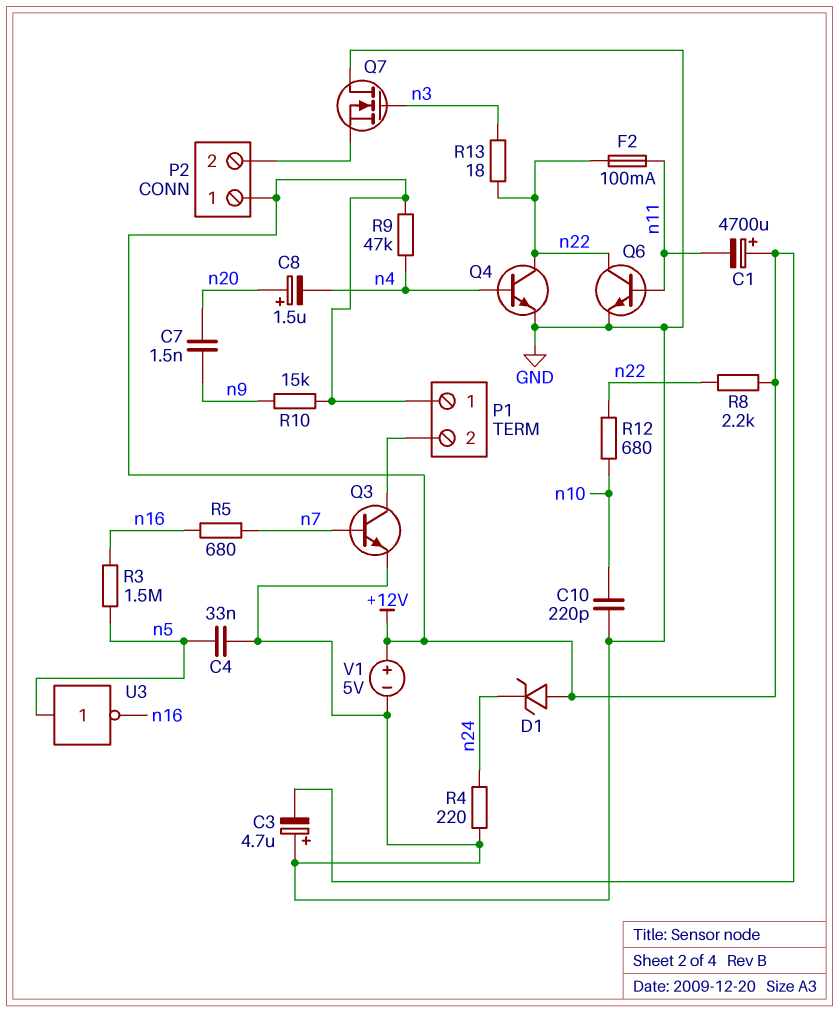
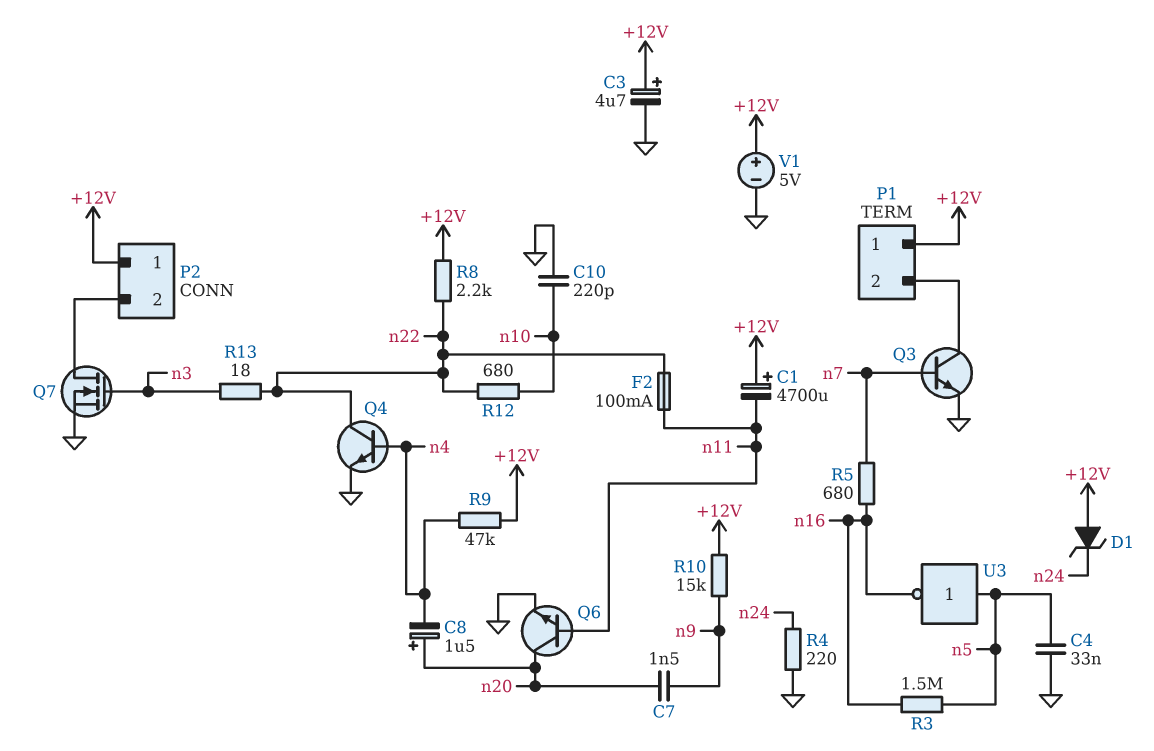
C3: 4.7uF (plus GND, minus +12V) -> 4.7uF (plus +12V, minus GND)
Q6: NPN (B n11, C n22, E GND) -> NPN (B n11, C n20, E GND)
Q7: NMOS (G n3, D GND, S P2/2) -> NMOS (G n3, D P2/2, S GND)

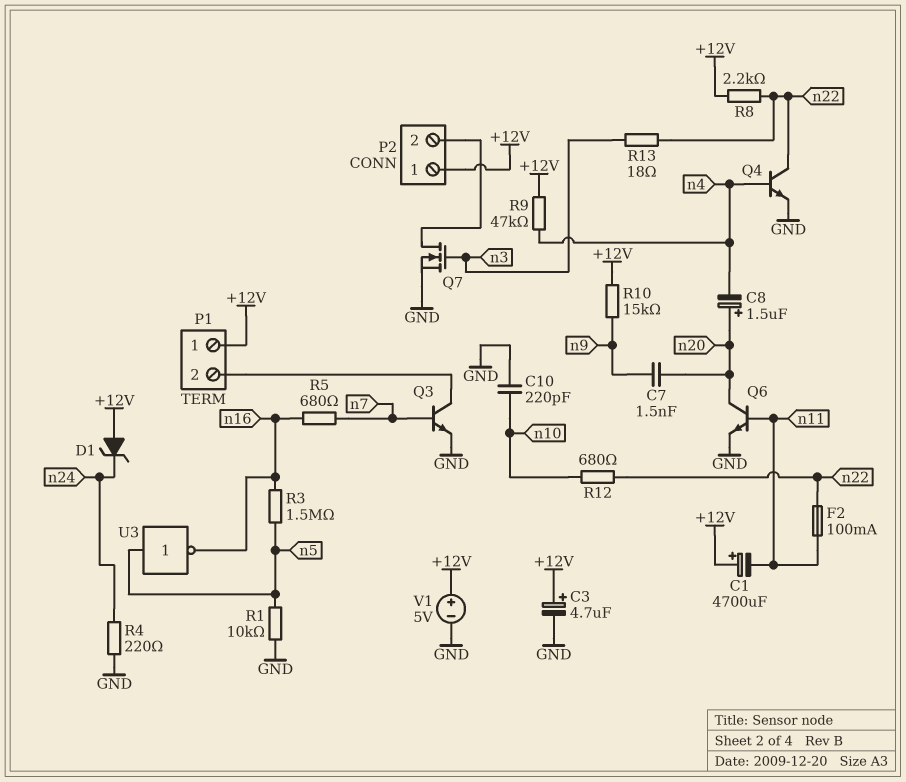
C4: 33nF (GND, n5) -> none
R1: none -> 10k (GND, n5)

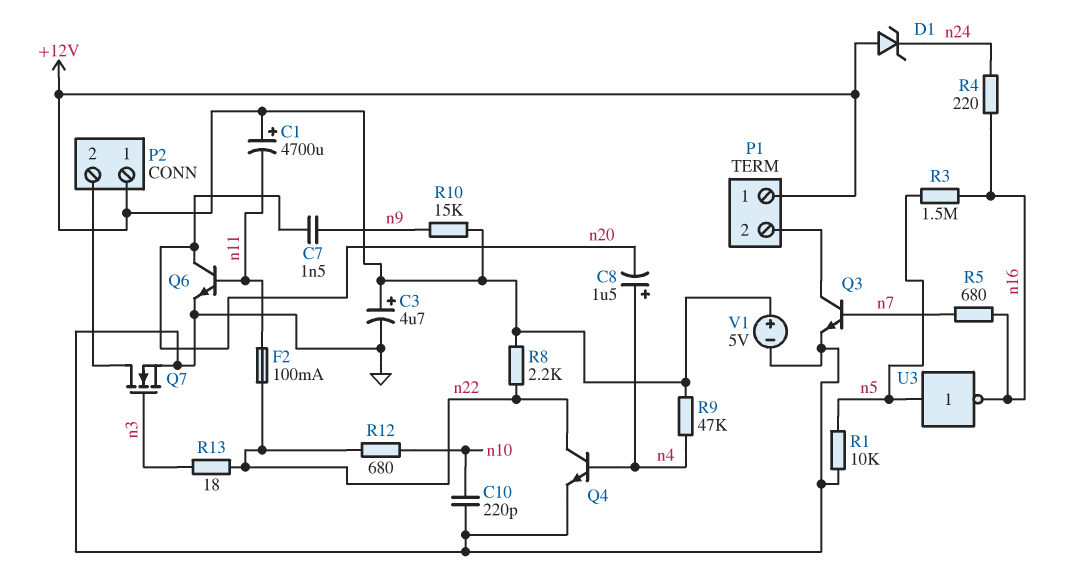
C8: 1.5uF (plus n20, minus n4) -> 1.5uF (plus n4, minus n20)
R4: 220 (GND, n24) -> 220 (n16, n24)

